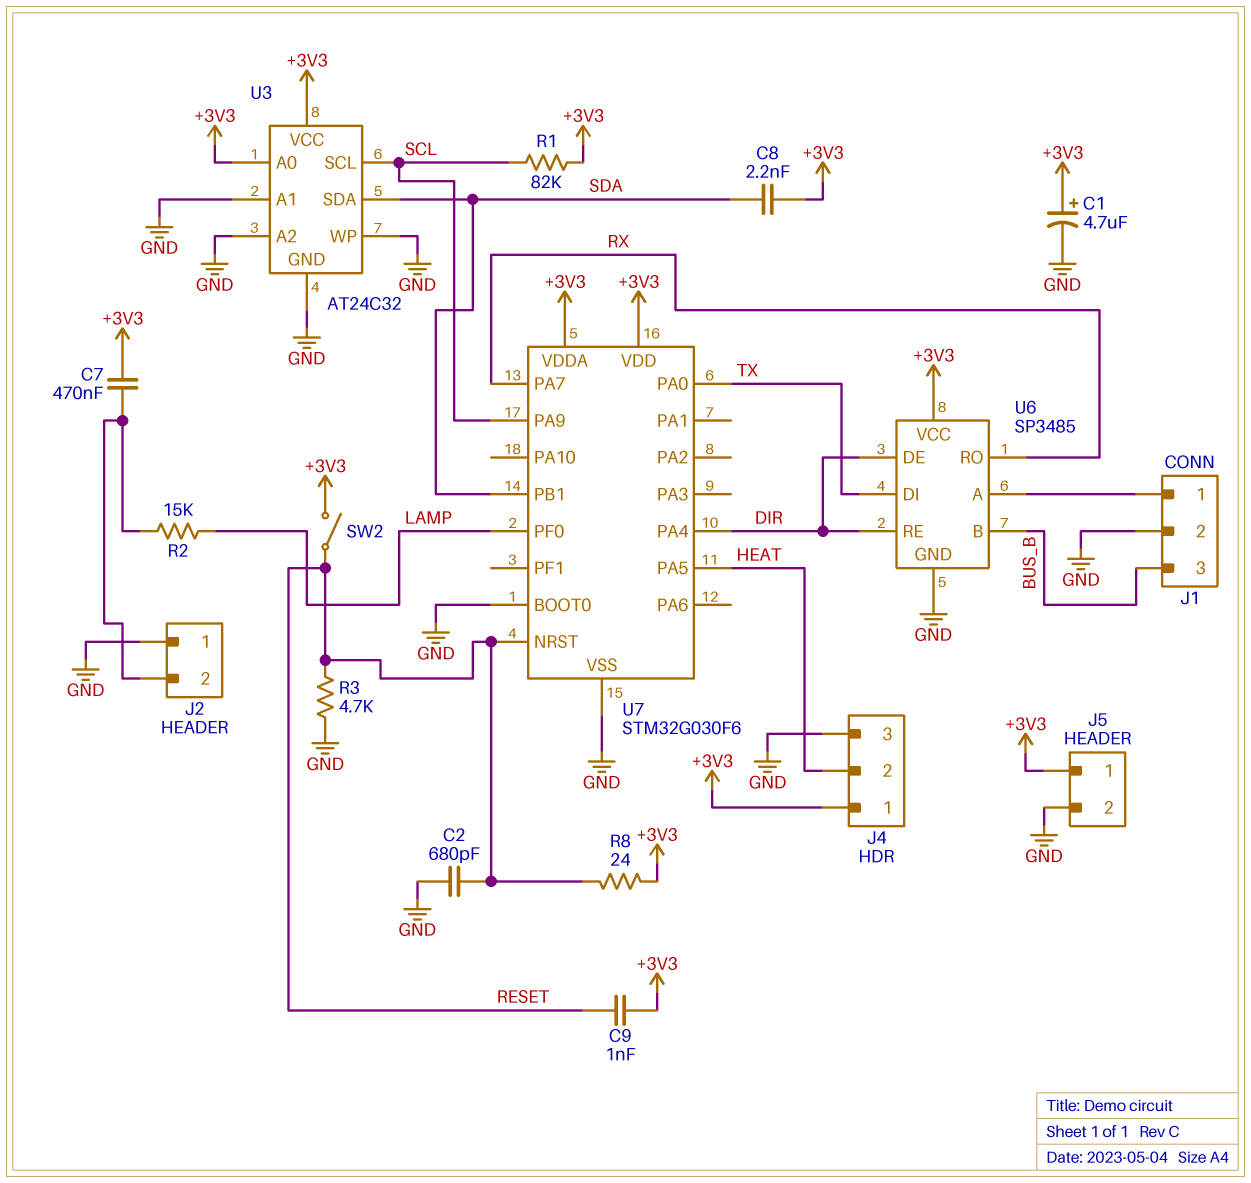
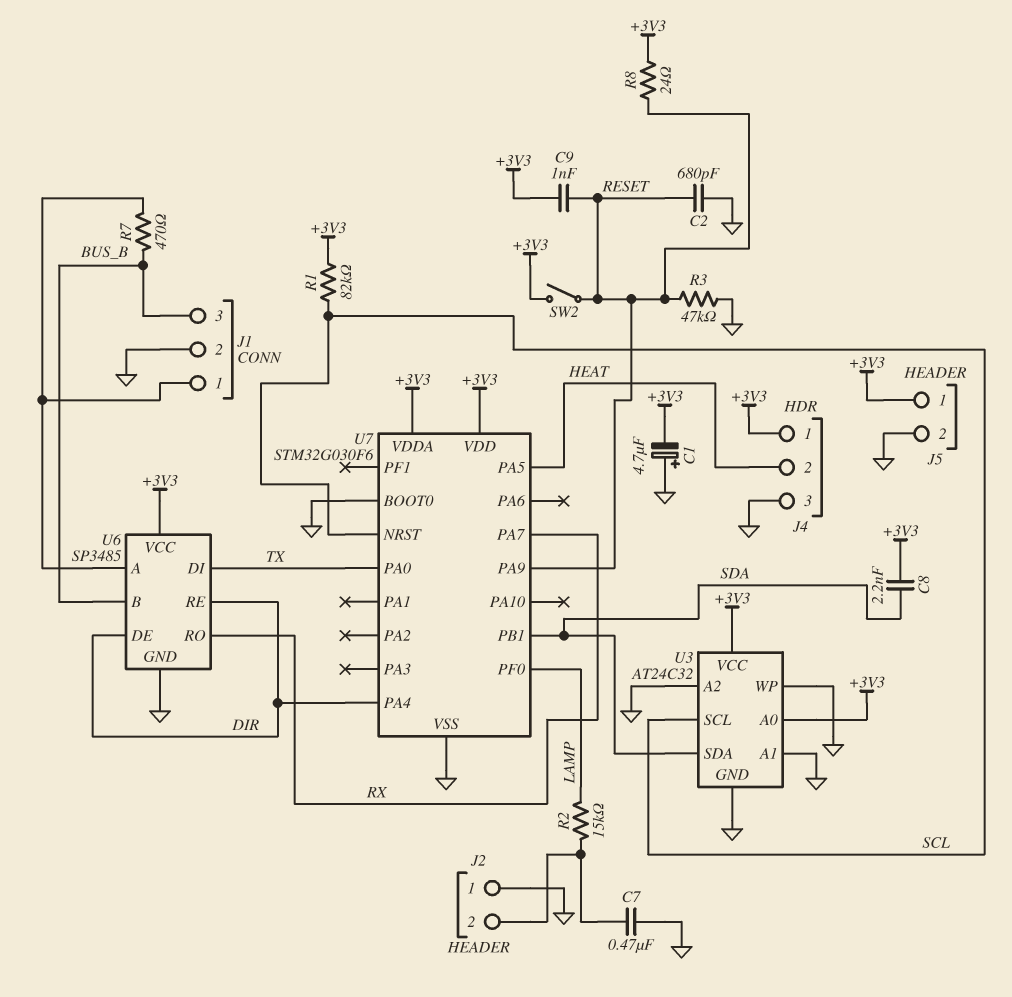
C1: 4.7uF (plus +3V3, minus GND) -> 4.7uF (plus GND, minus +3V3)
C7: 470nF (+3V3, J2/2) -> 470nF (GND, J2/2)
R3: 4.7k (GND, RESET) -> 47k (GND, RESET)
R7: none -> 470 (BUS_B, J1/1)
U7 pin NRST: RESET -> SCL
U7 pin PA9: SCL -> RESET

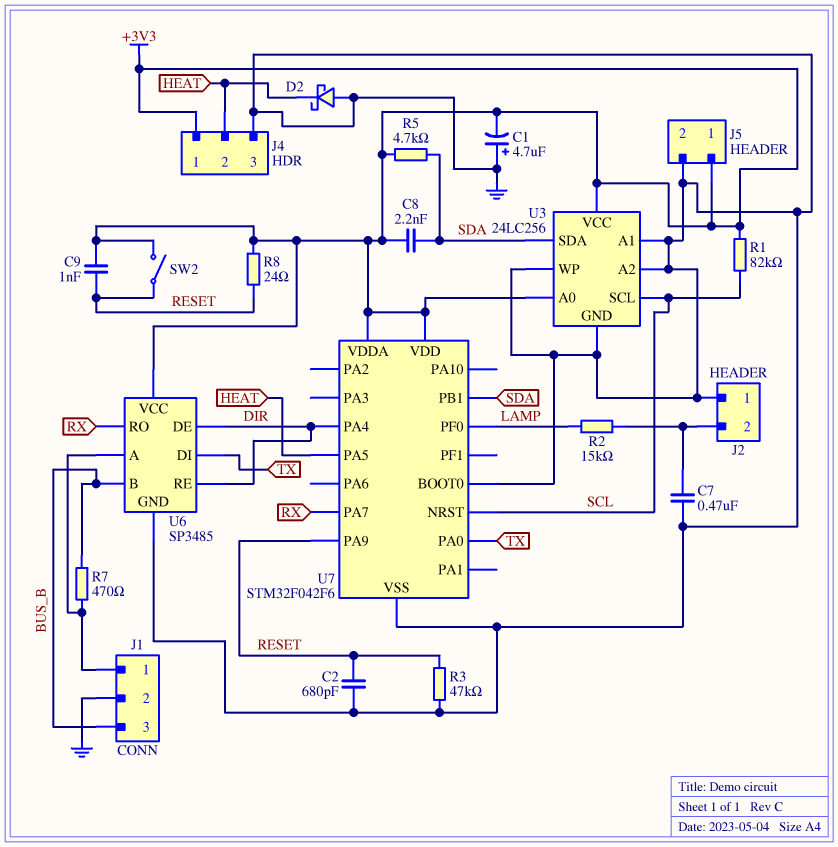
D2: none -> schottky (A GND, K HEAT)
R5: none -> 4.7k (+3V3, SDA)
U3: AT24C32 -> 24LC256
U7: STM32G030F6 -> STM32F042F6

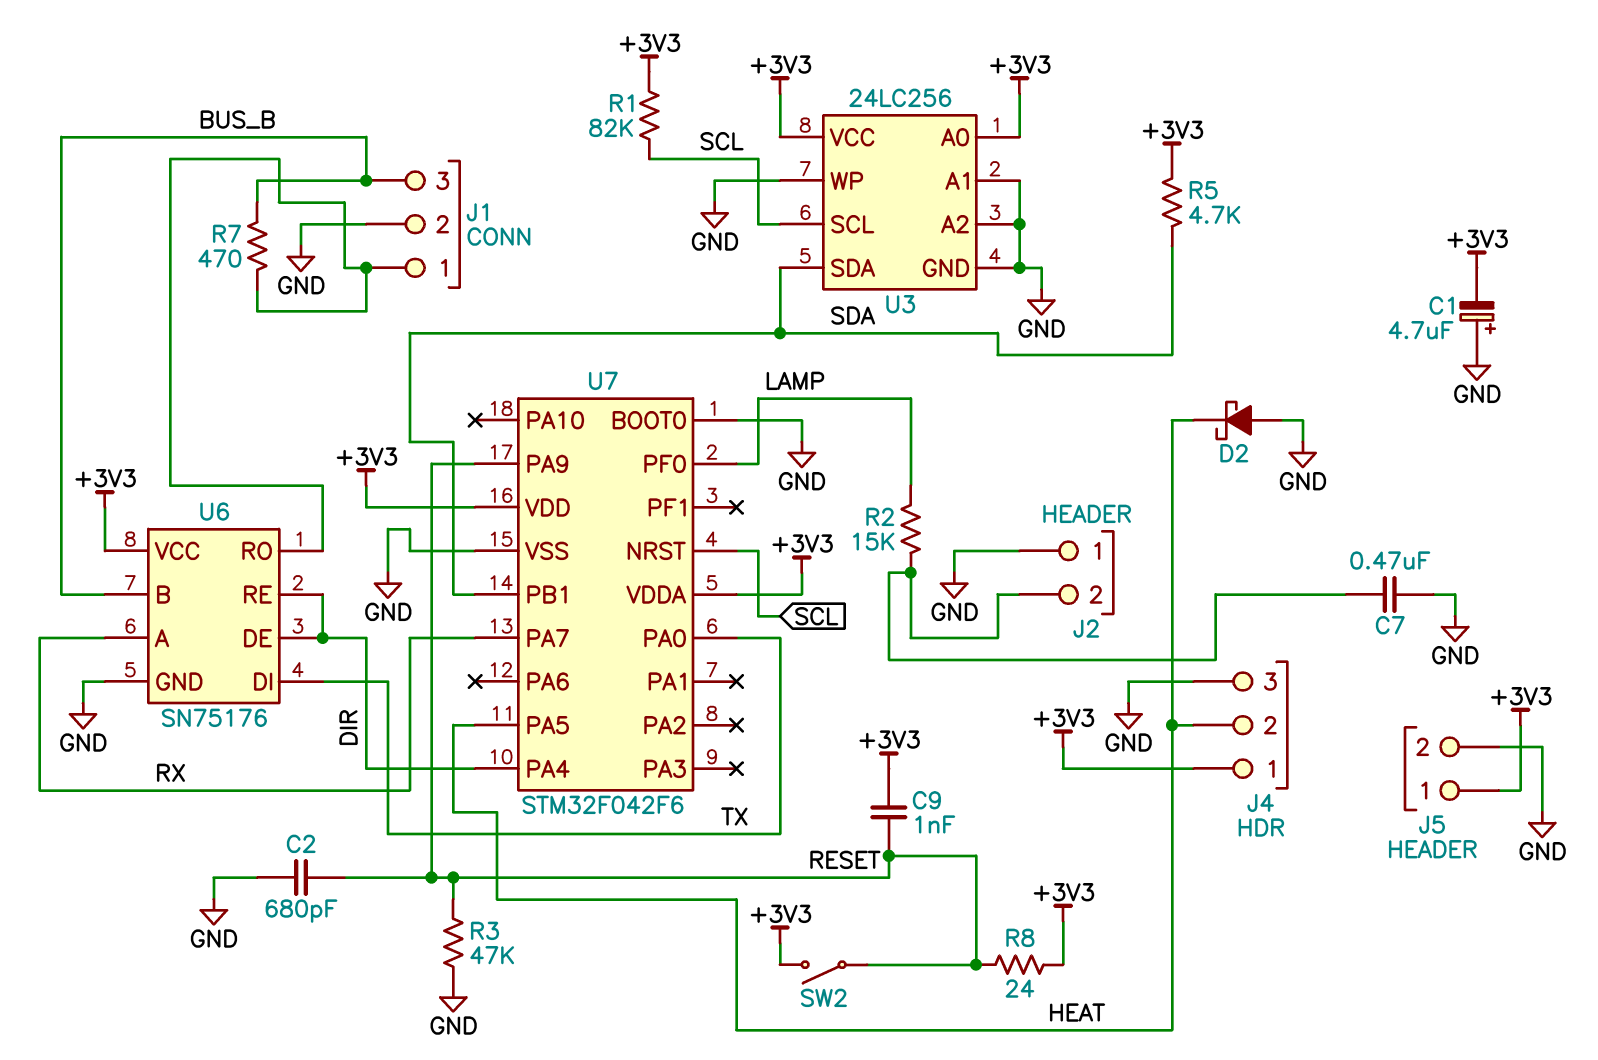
C8: 2.2nF (+3V3, SDA) -> none
U6: SP3485 -> SN75176
U6 pin A: J1/1 -> RX
U6 pin RO: RX -> J1/1

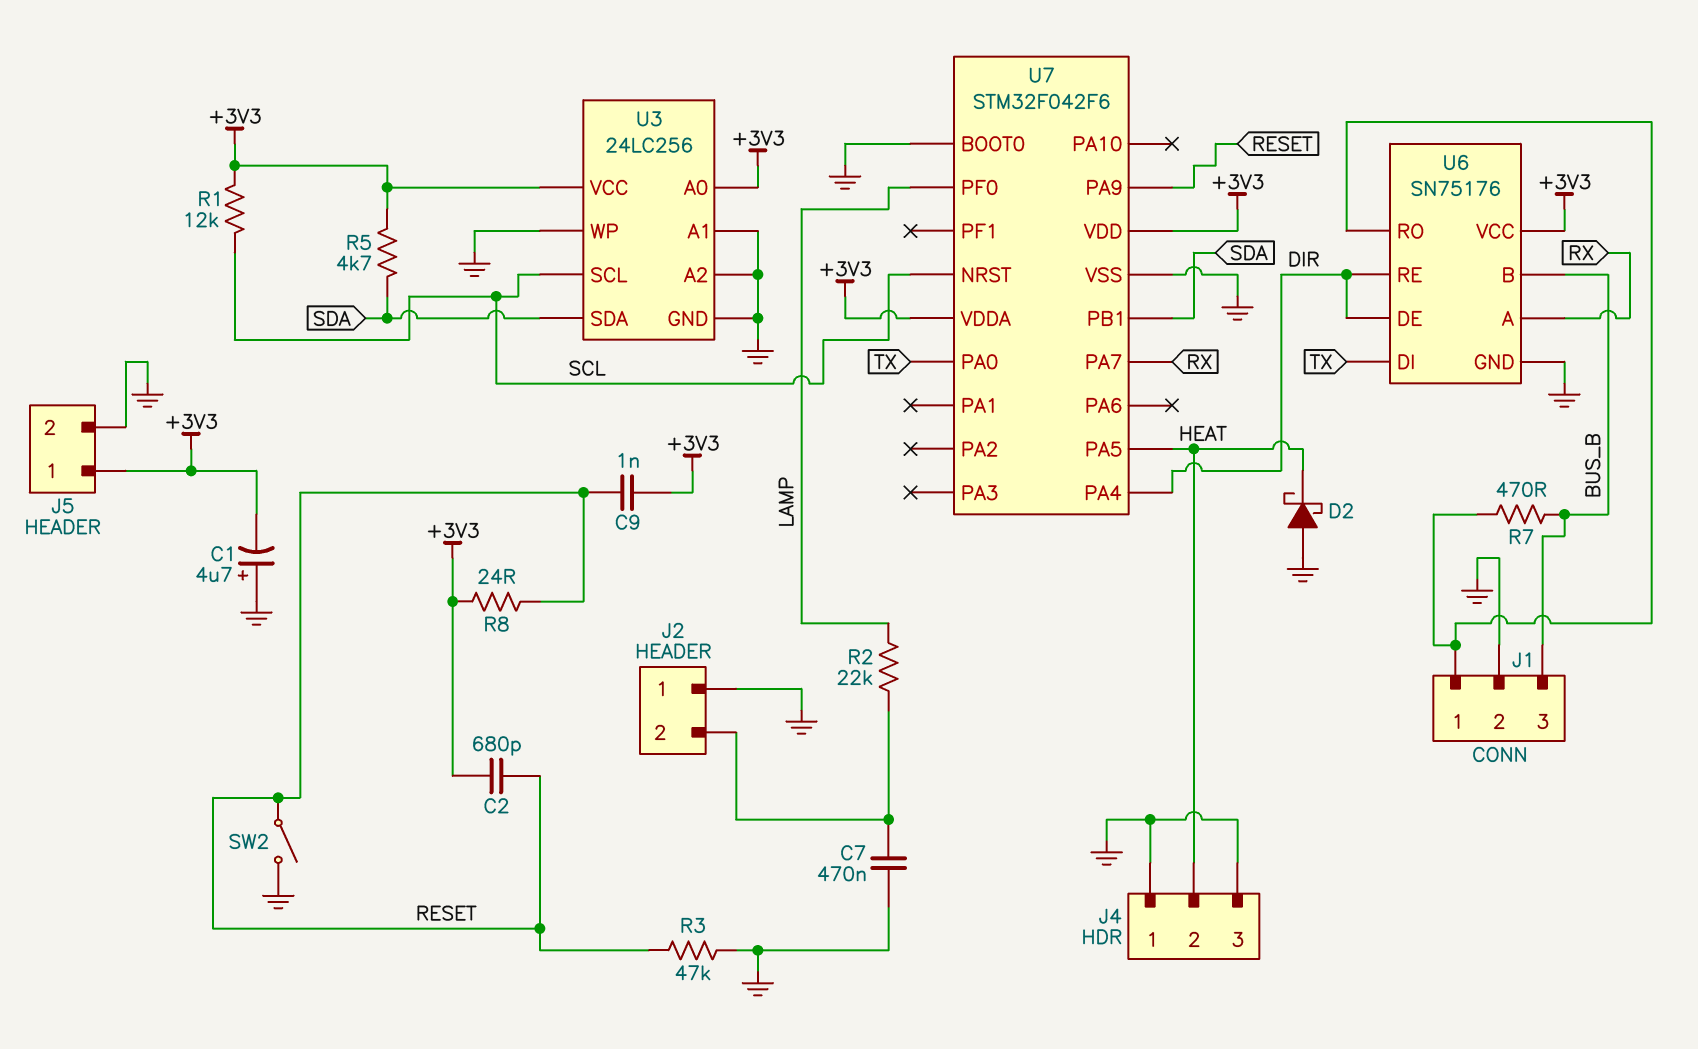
C2: 680pF (GND, RESET) -> 680pF (+3V3, RESET)
J4 pin 1: +3V3 -> GND
R1: 82k (+3V3, SCL) -> 12k (+3V3, SCL)
R2: 15k (J2/2, LAMP) -> 22k (J2/2, LAMP)
SW2: switch (+3V3, RESET) -> switch (GND, RESET)

